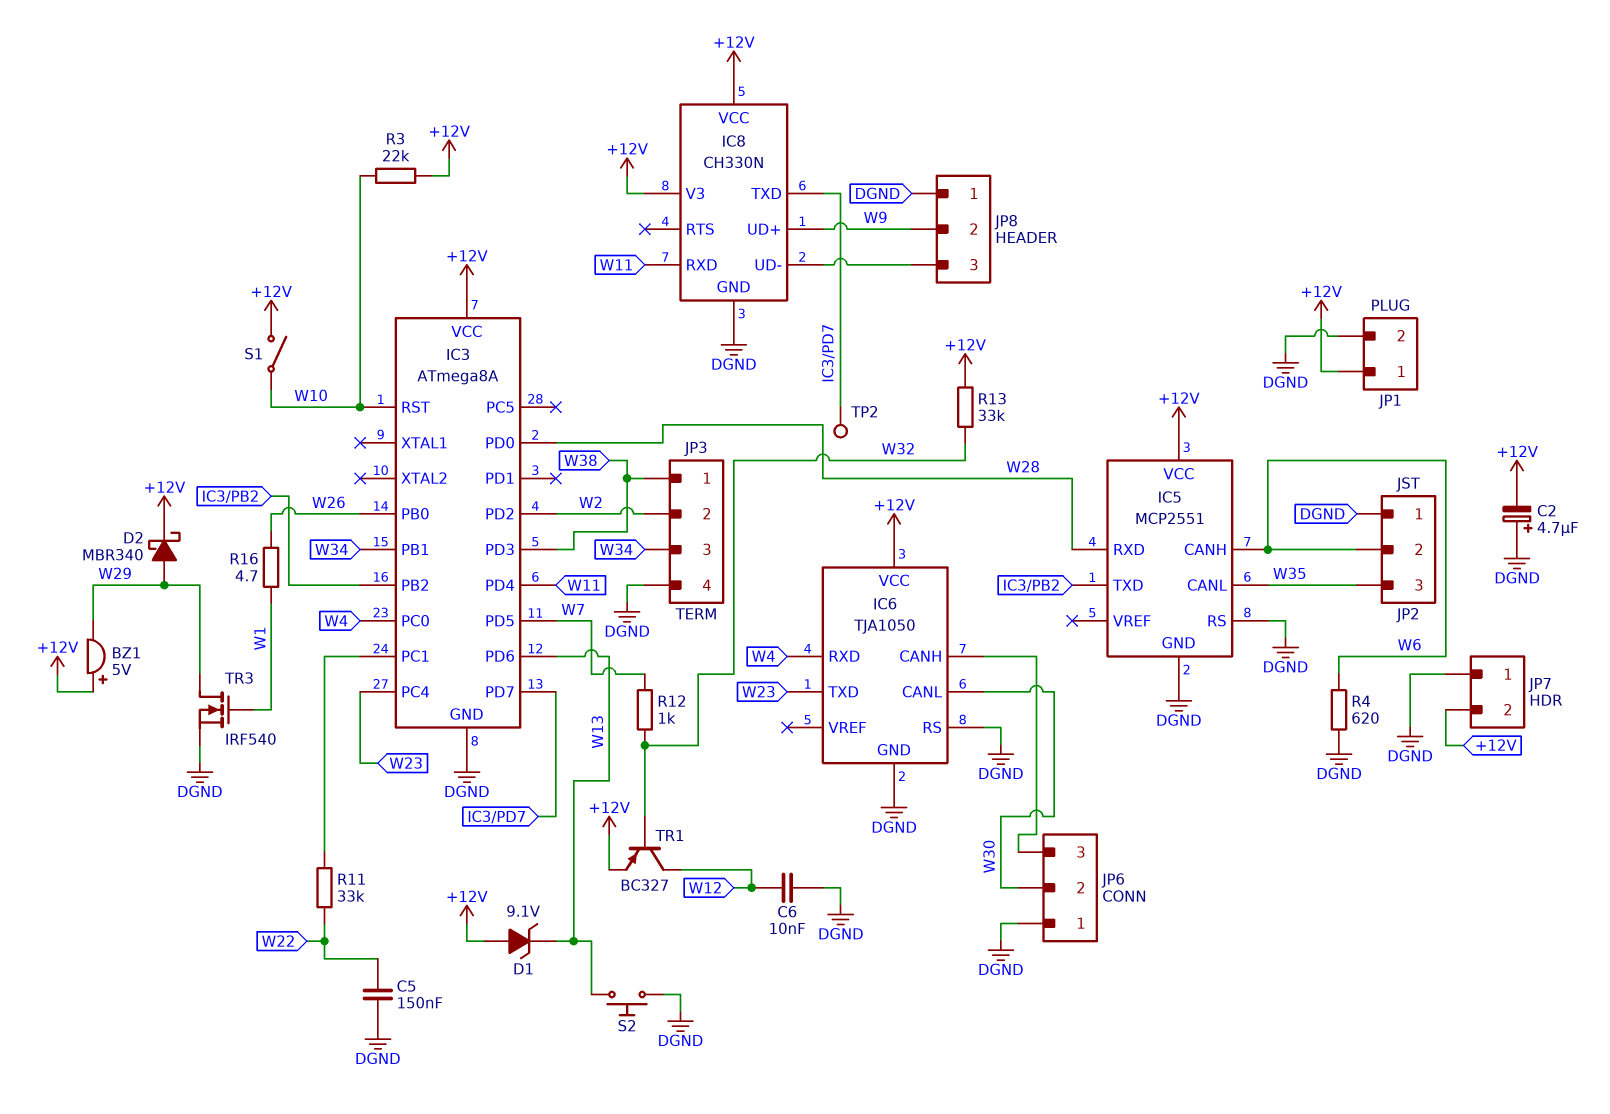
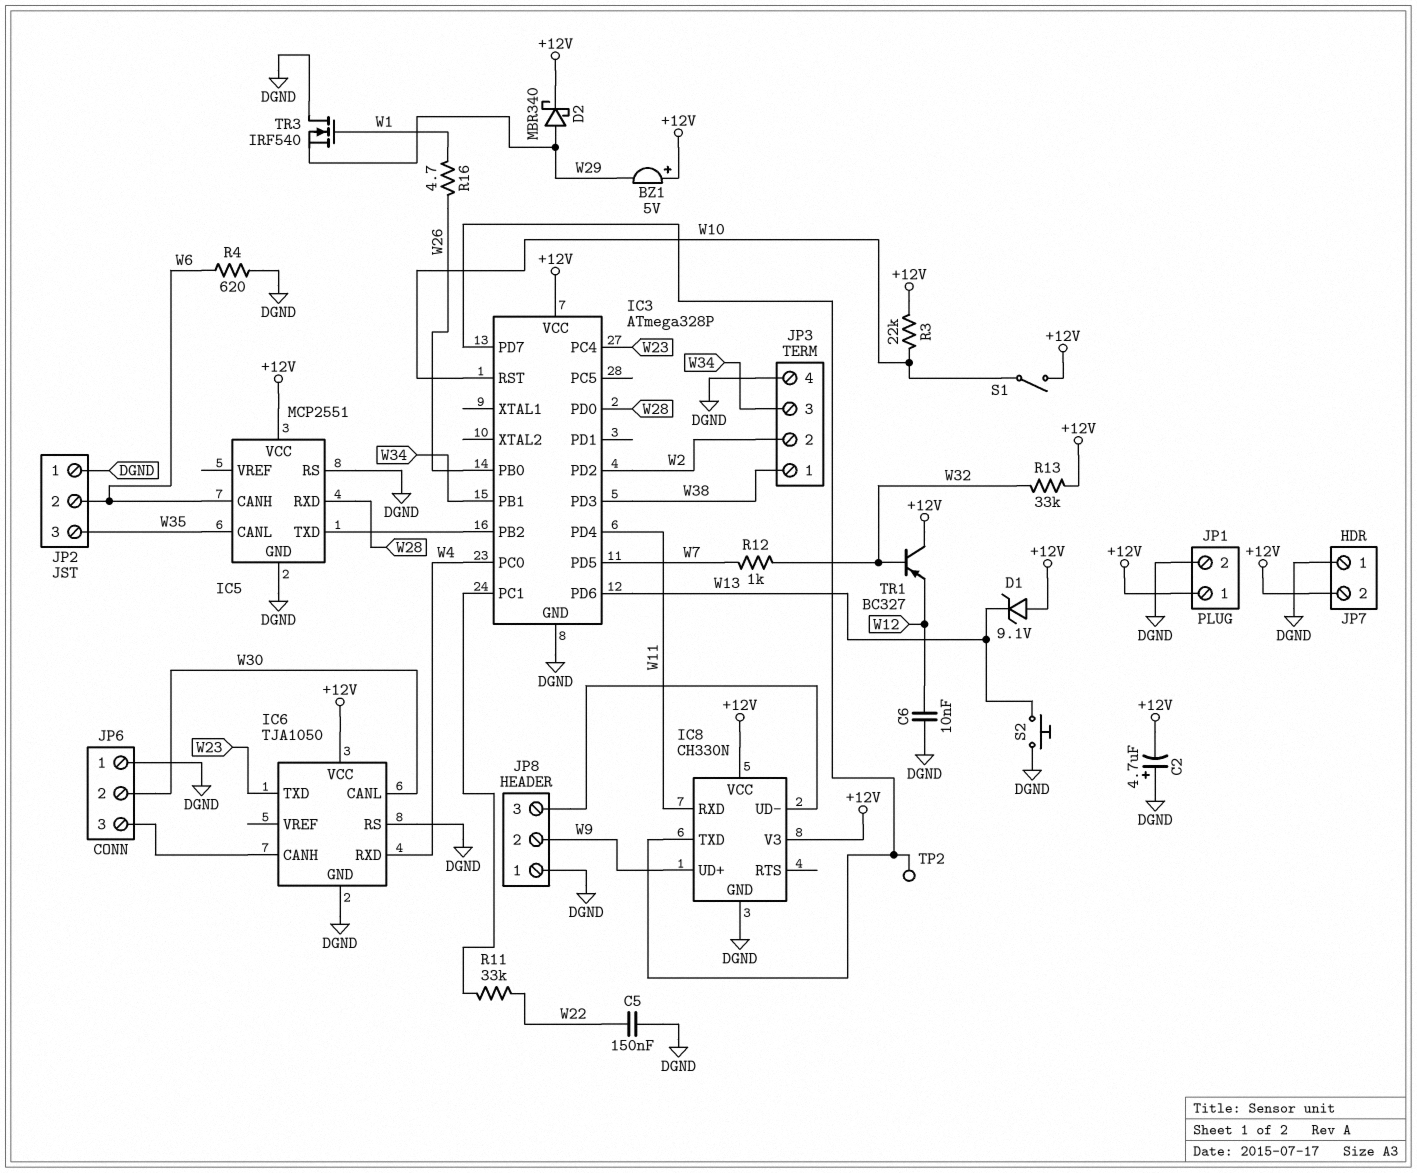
IC3: ATmega8A -> ATmega328P
TR1: PNP BC327 (B W32, C W12, E +12V) -> PNP BC327 (B W32, C +12V, E W12)
TR3: NMOS IRF540 (G W1, D W29, S DGND) -> NMOS IRF540 (G W1, D DGND, S W29)

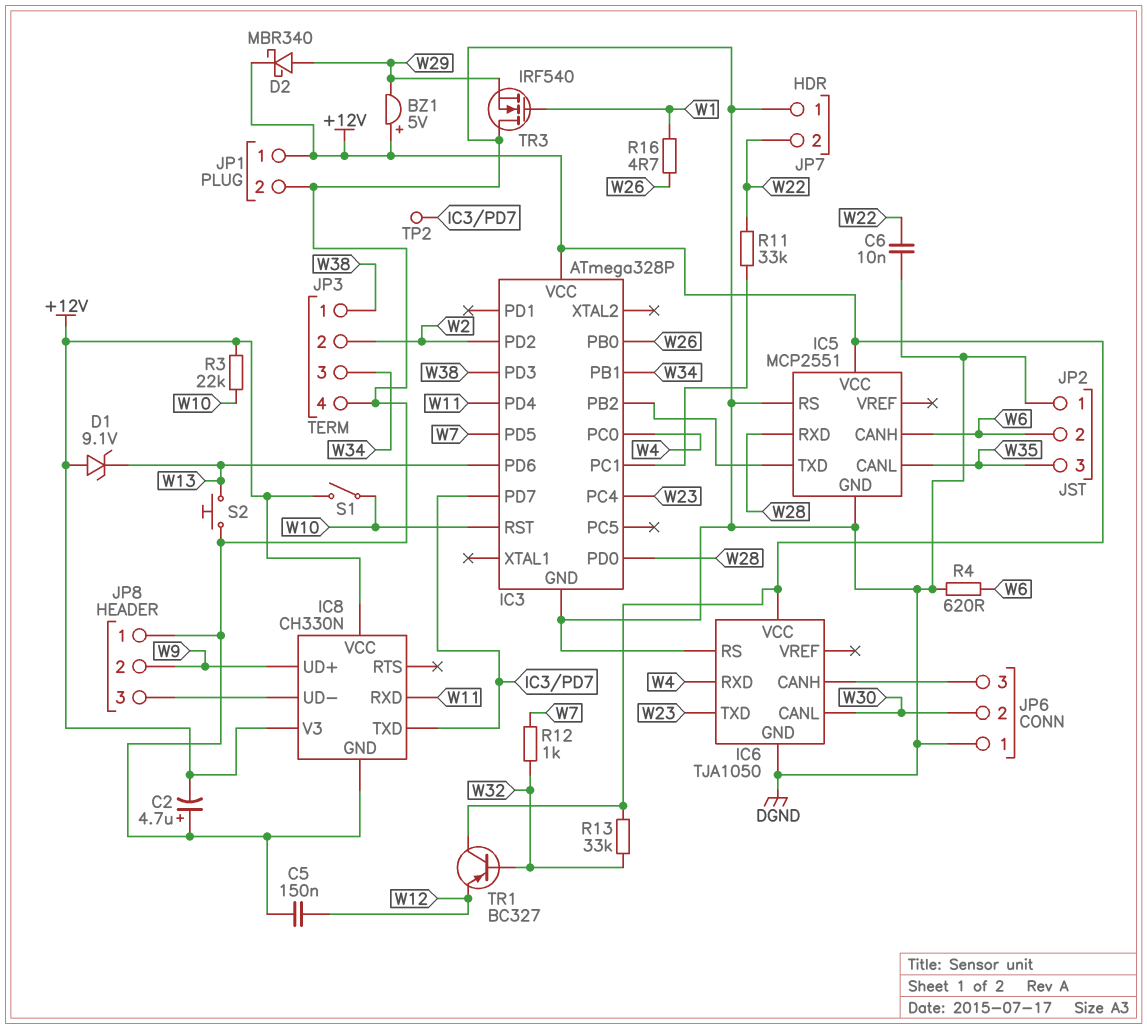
C5: 150nF (DGND, W22) -> 150nF (DGND, W12)
C6: 10nF (DGND, W12) -> 10nF (DGND, W22)
JP7 pin 2: +12V -> W22

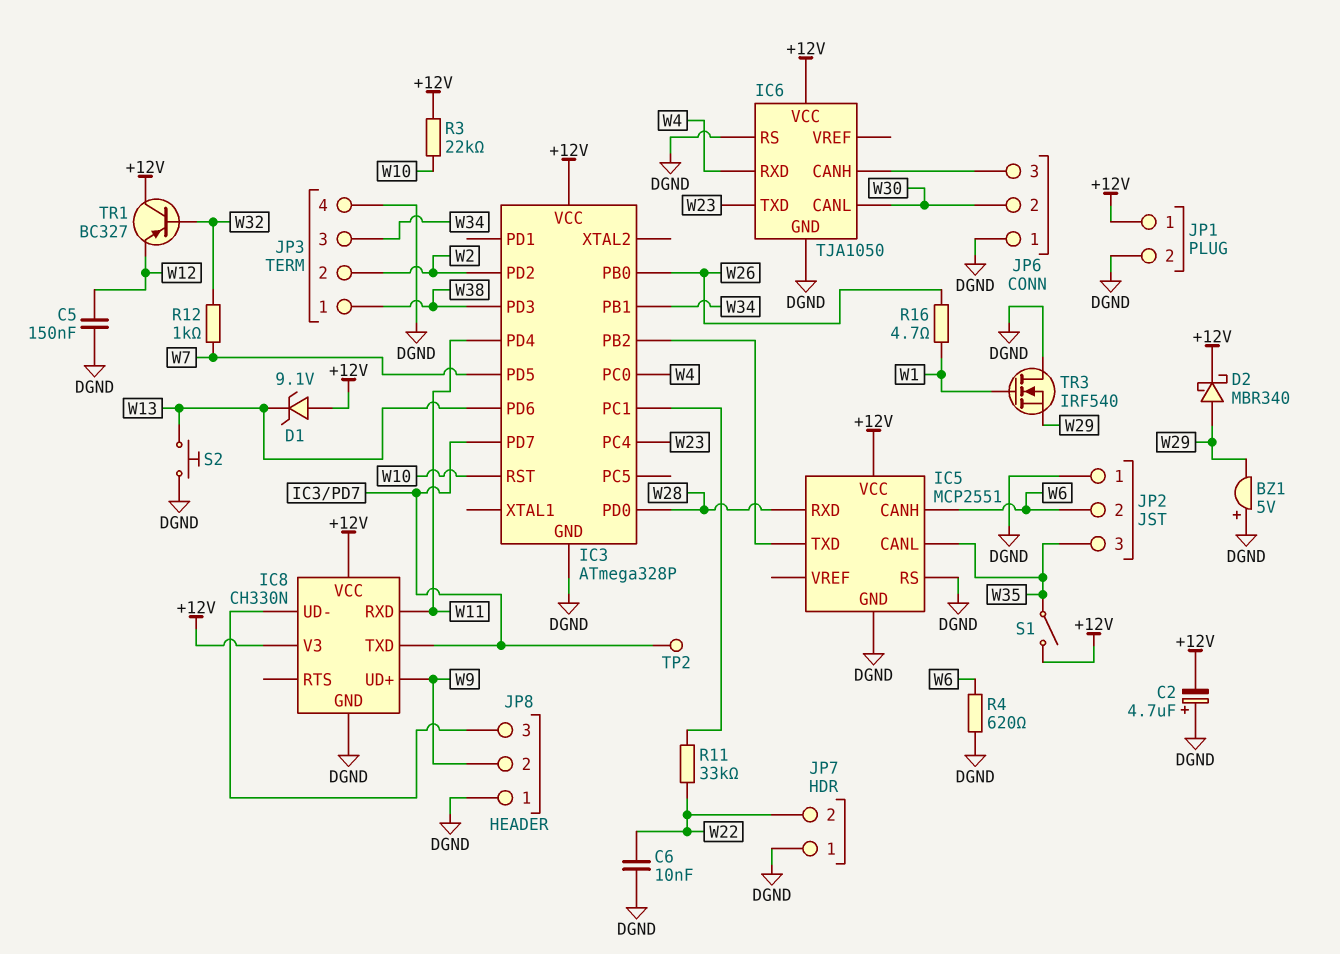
BZ1: buzzer 5V (plus +12V, minus W29) -> buzzer 5V (plus DGND, minus W29)
R13: 33k (+12V, W32) -> none
S1: switch (+12V, W10) -> switch (+12V, W35)

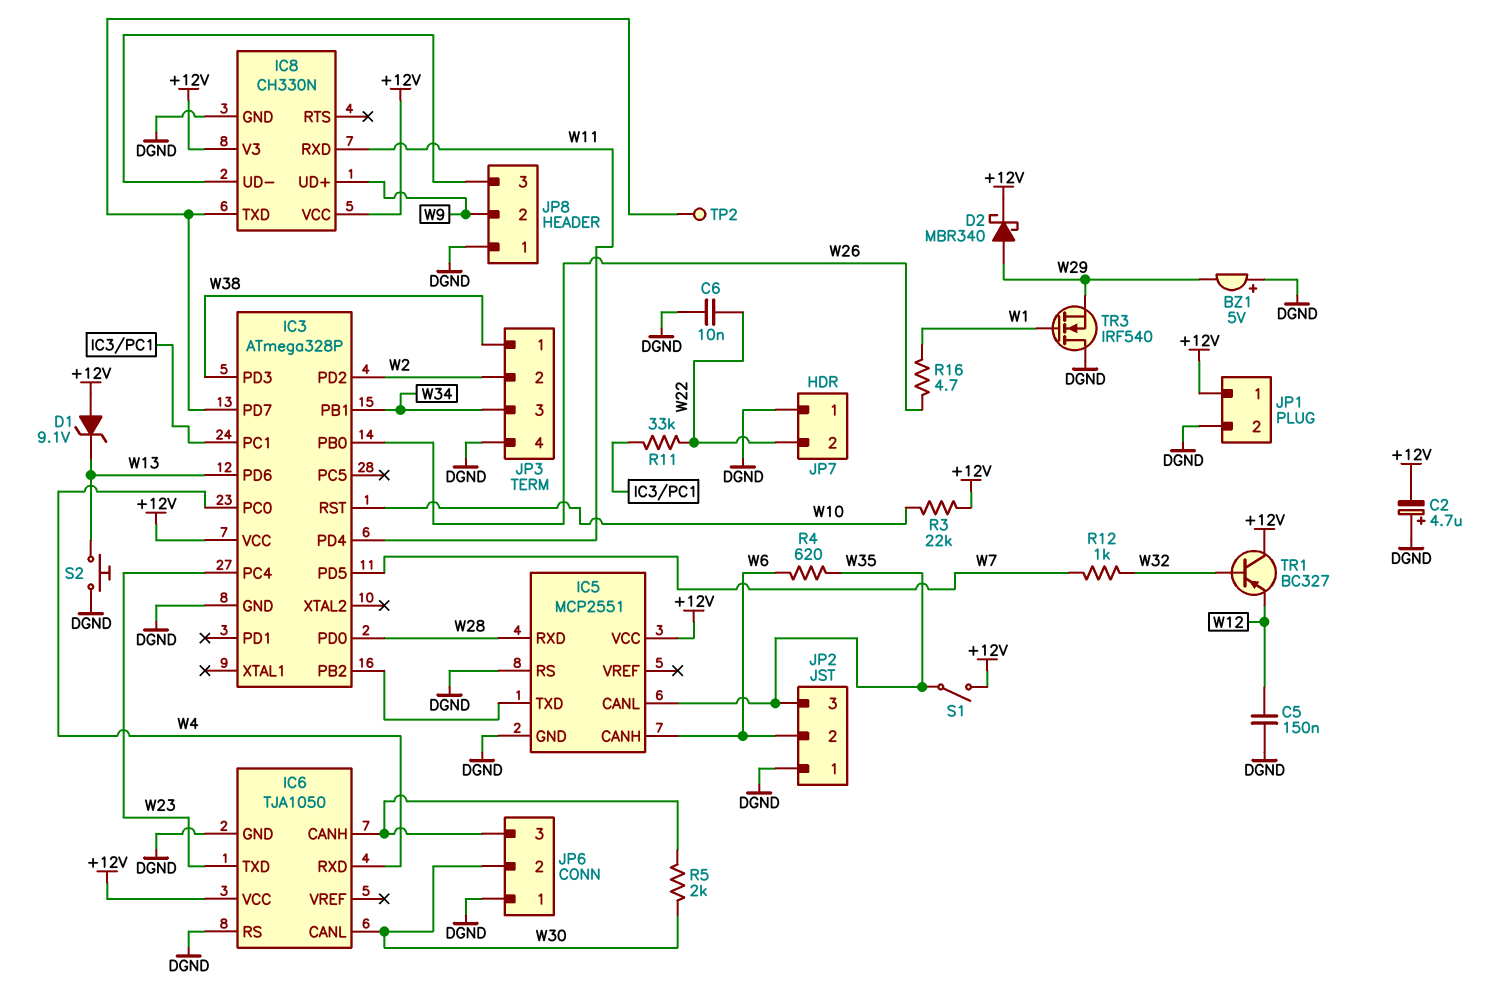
R4: 620 (DGND, W6) -> 620 (W6, W35)
R5: none -> 2k (IC6/CANH, W30)

